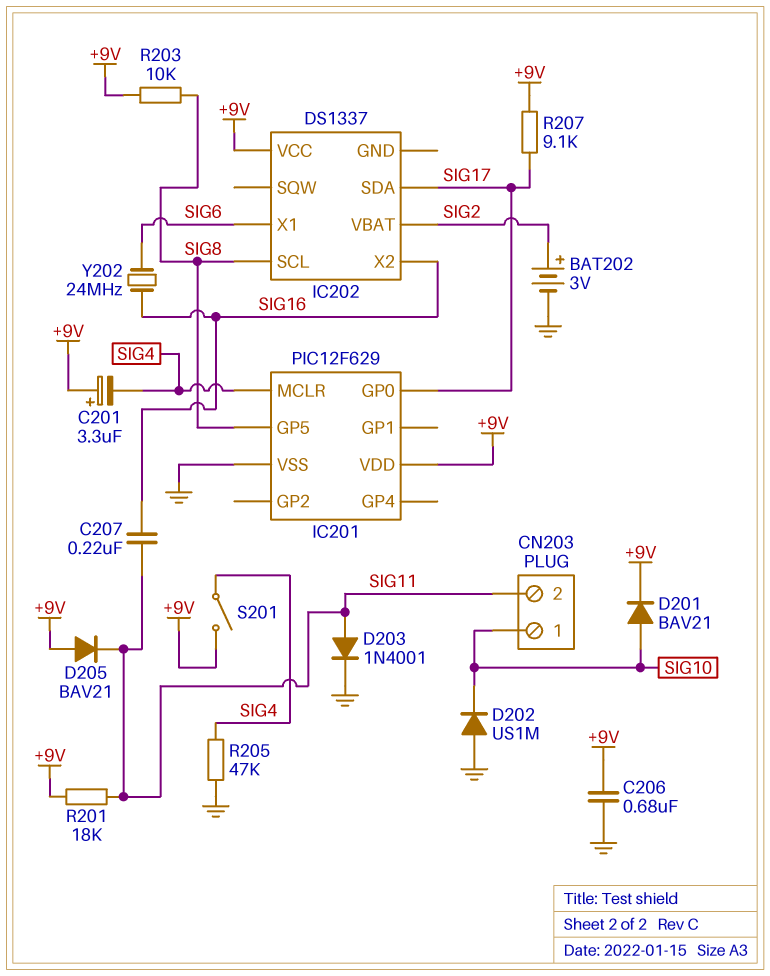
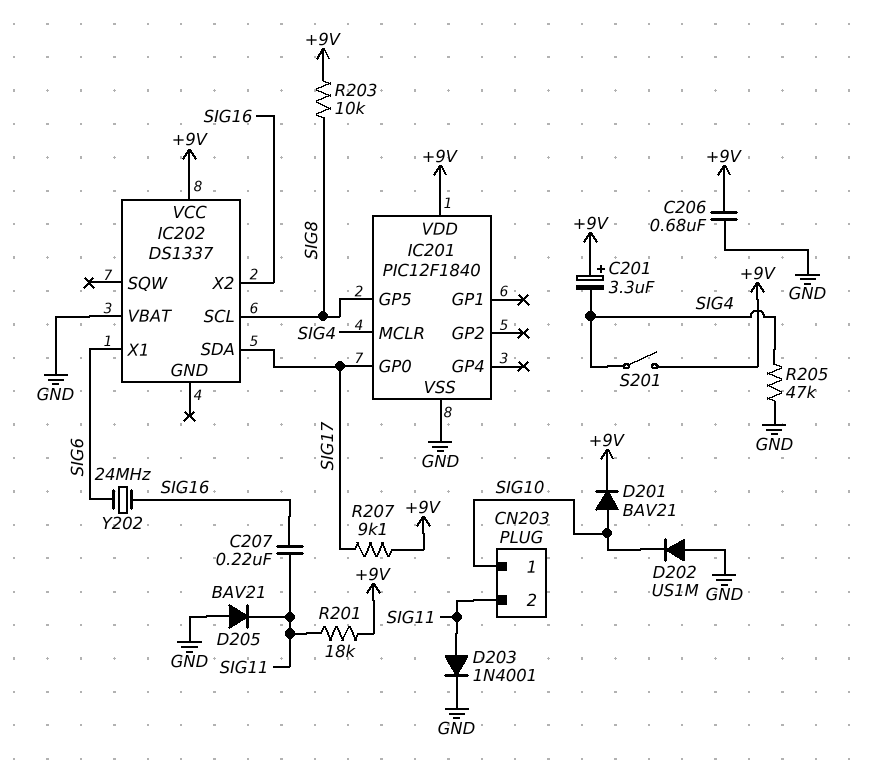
BAT202: 3V (plus SIG2, minus GND) -> none
D205: diode BAV21 (A +9V, K SIG11) -> diode BAV21 (A GND, K SIG11)
IC201: PIC12F629 -> PIC12F1840
IC202 pin VBAT: SIG2 -> GND

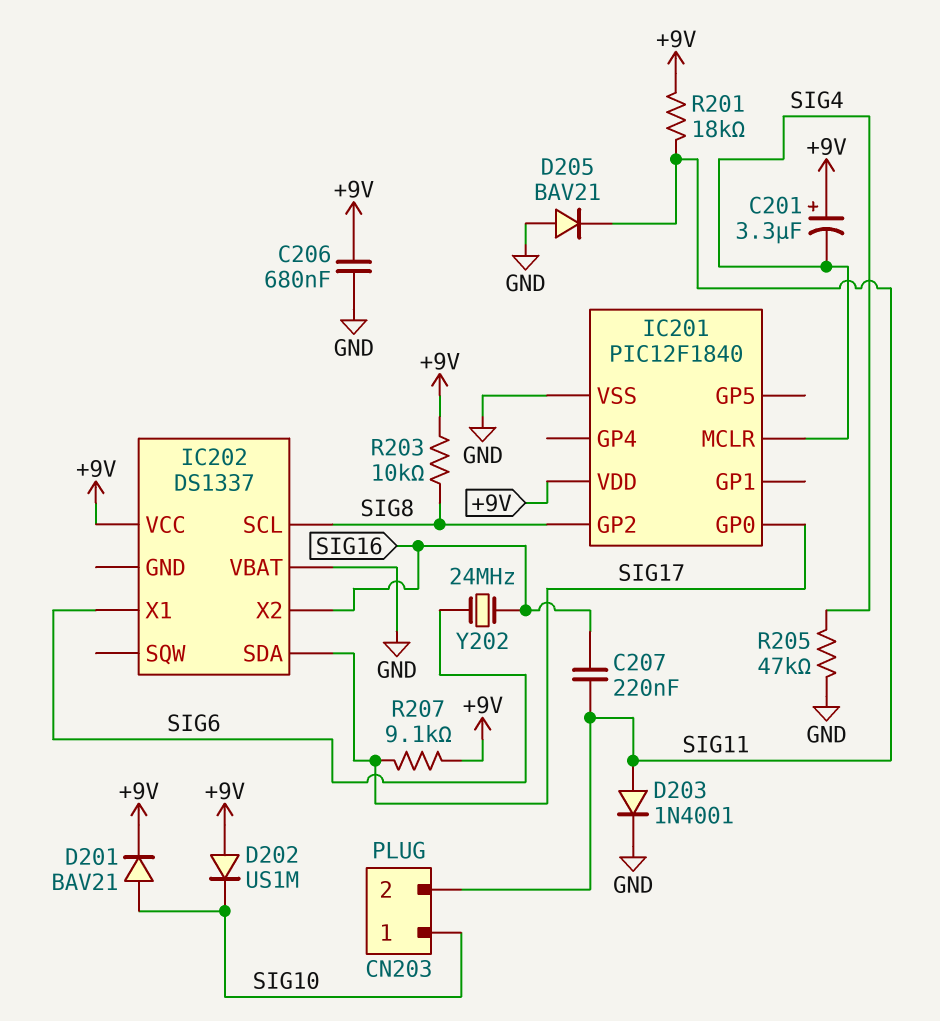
D202: diode US1M (A GND, K SIG10) -> diode US1M (A +9V, K SIG10)
IC201 pin GP2: none -> SIG8
IC201 pin GP5: SIG8 -> none
S201: switch (+9V, SIG4) -> none

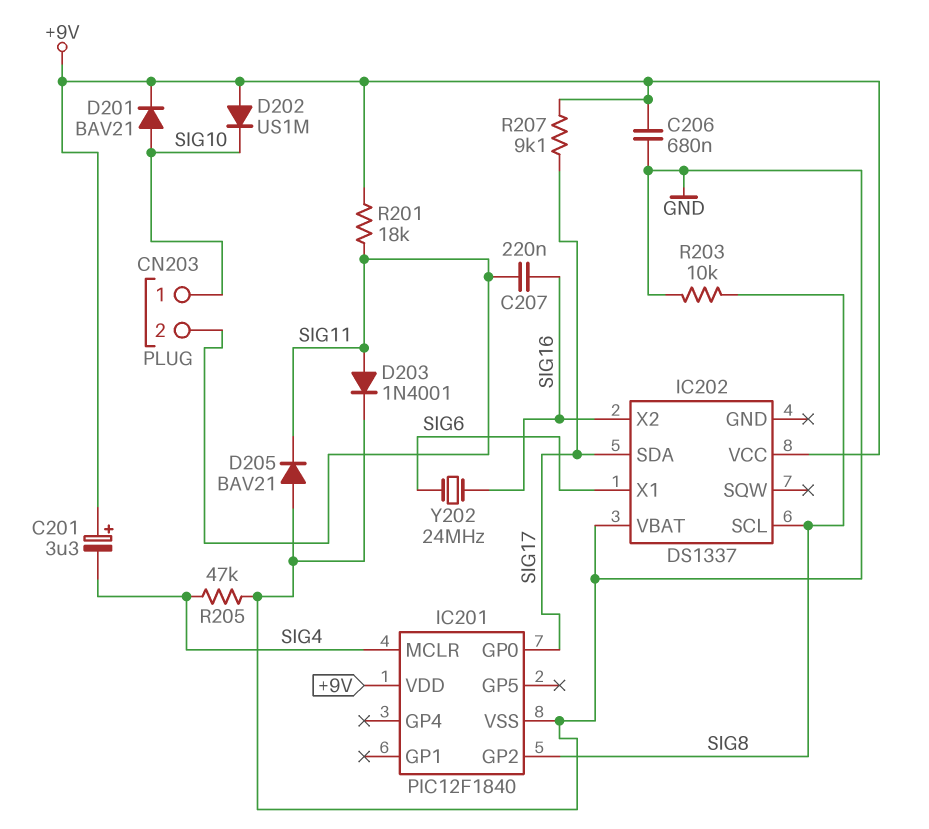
R203: 10k (+9V, SIG8) -> 10k (GND, SIG8)

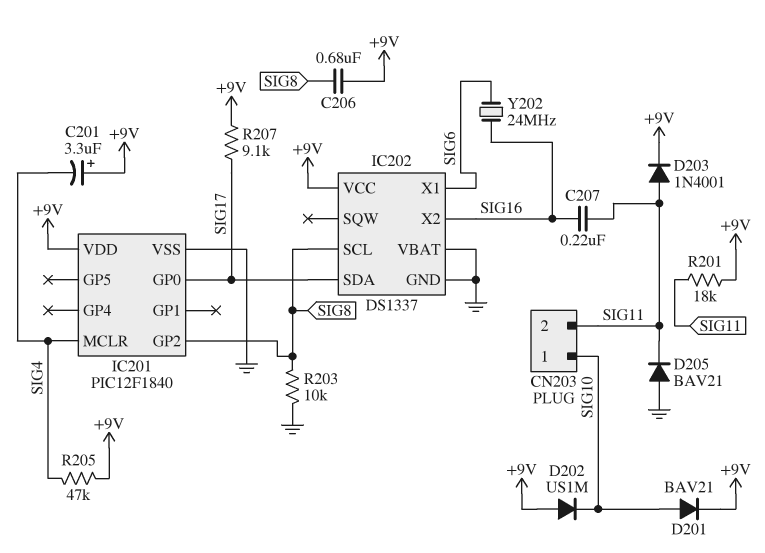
C206: 680nF (+9V, GND) -> 680nF (+9V, SIG8)
D203: diode 1N4001 (A SIG11, K GND) -> diode 1N4001 (A SIG11, K +9V)
IC202 pin GND: none -> GND
R205: 47k (GND, SIG4) -> 47k (+9V, SIG4)

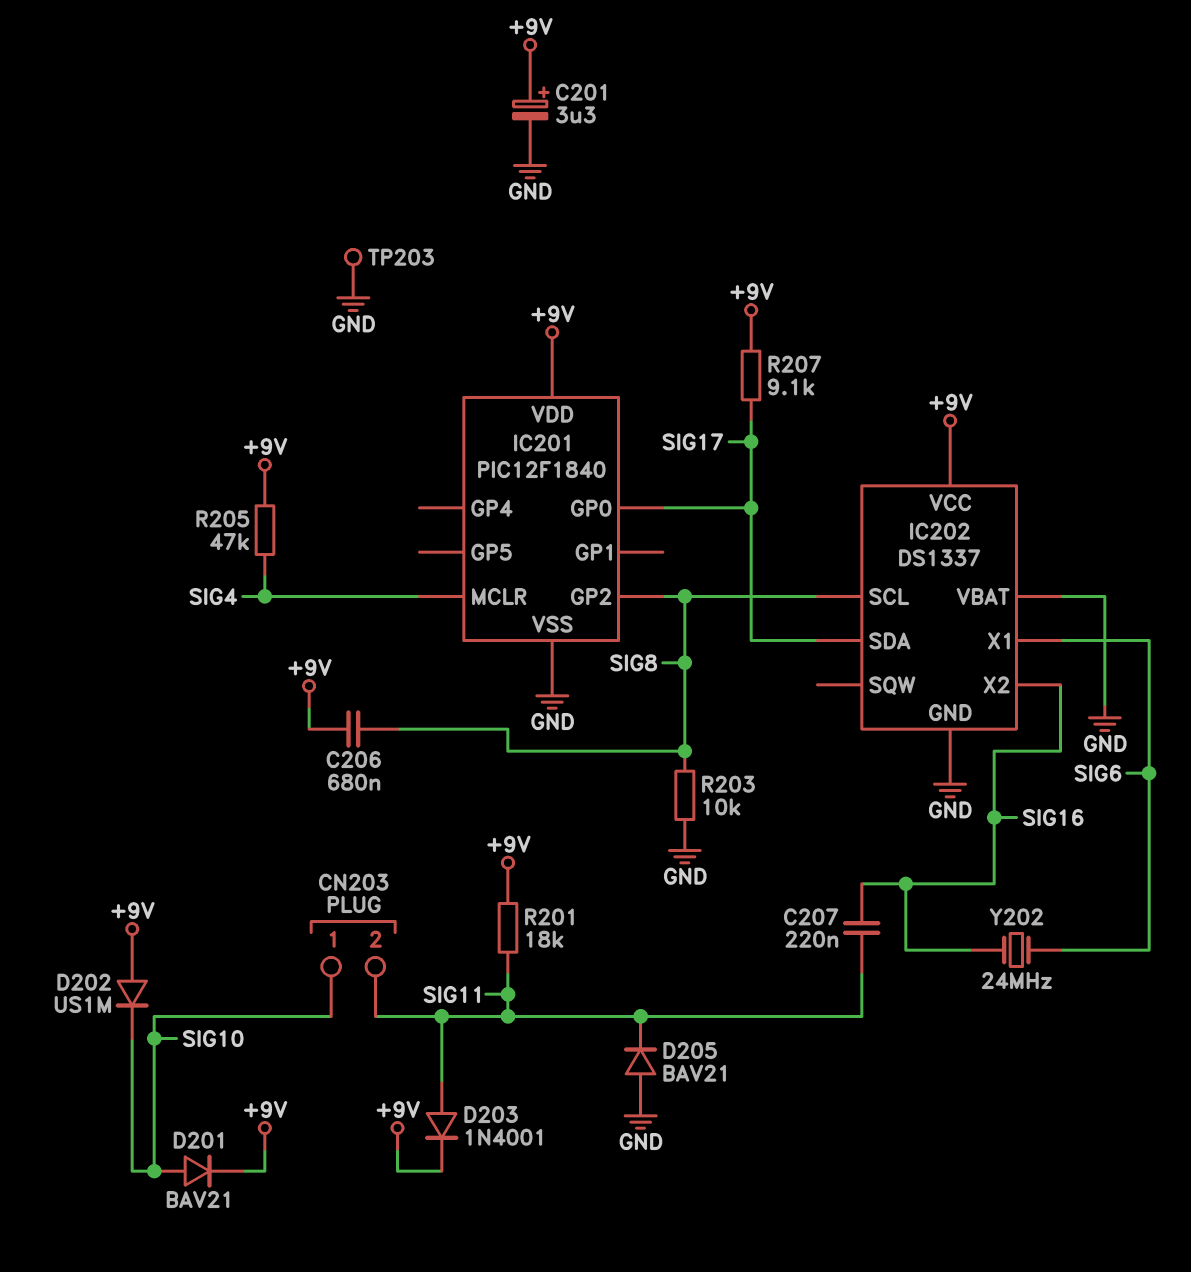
C201: 3.3uF (plus +9V, minus SIG4) -> 3.3uF (plus +9V, minus GND)
TP203: none -> test point (GND)

